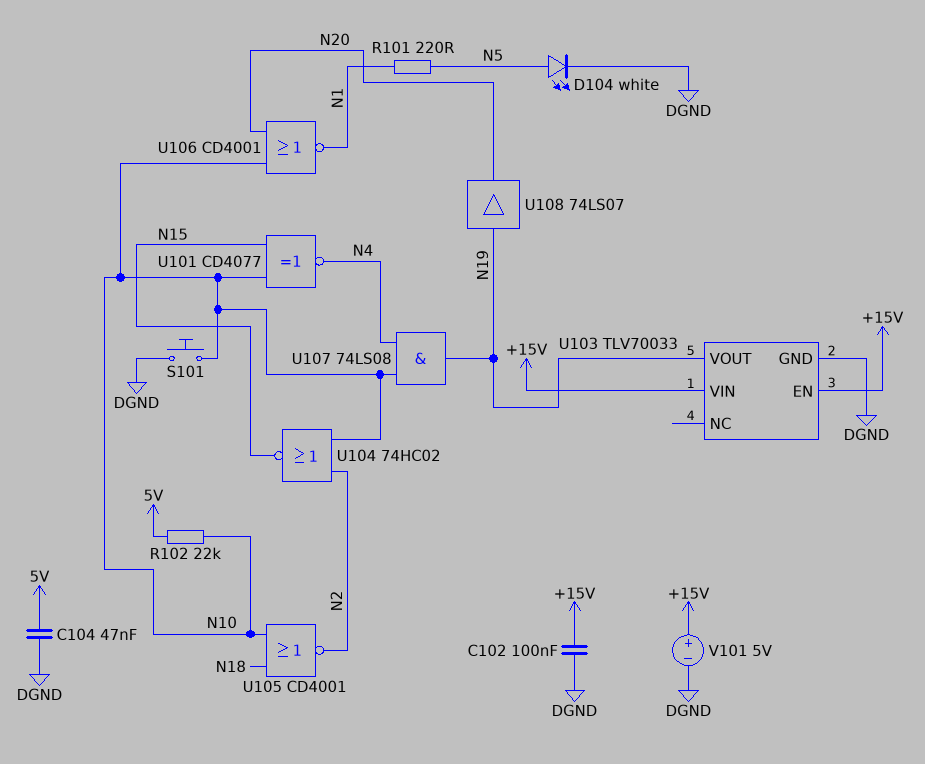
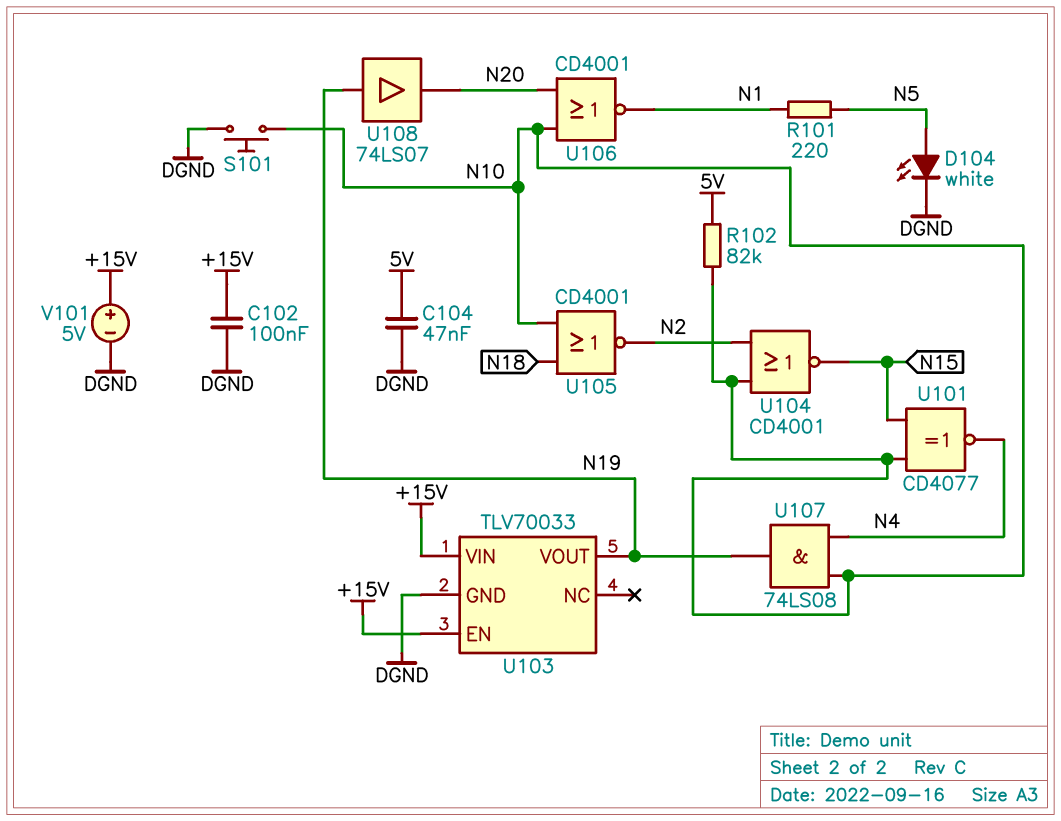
R102: 22k (5V, N10) -> 82k (5V, N10)
U104: NOR 74HC02 (in N2, in N10, out N15) -> NOR CD4001 (in N2, in N10, out N15)

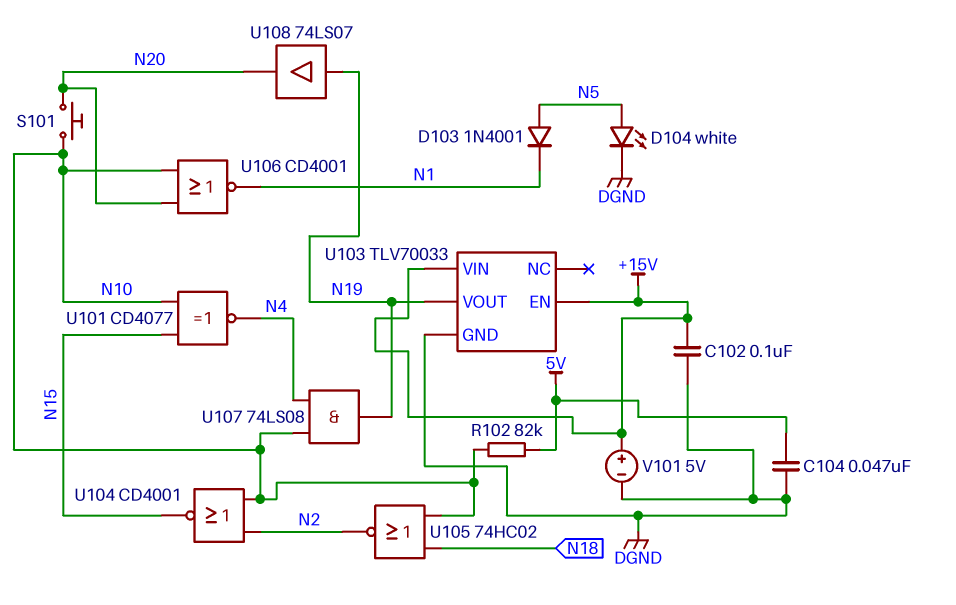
D103: none -> diode 1N4001 (A N5, K N1)
R101: 220 (N1, N5) -> none
S101: button (DGND, N10) -> button (N10, N20)
U105: NOR CD4001 (in N10, in N18, out N2) -> NOR 74HC02 (in N10, in N18, out N2)

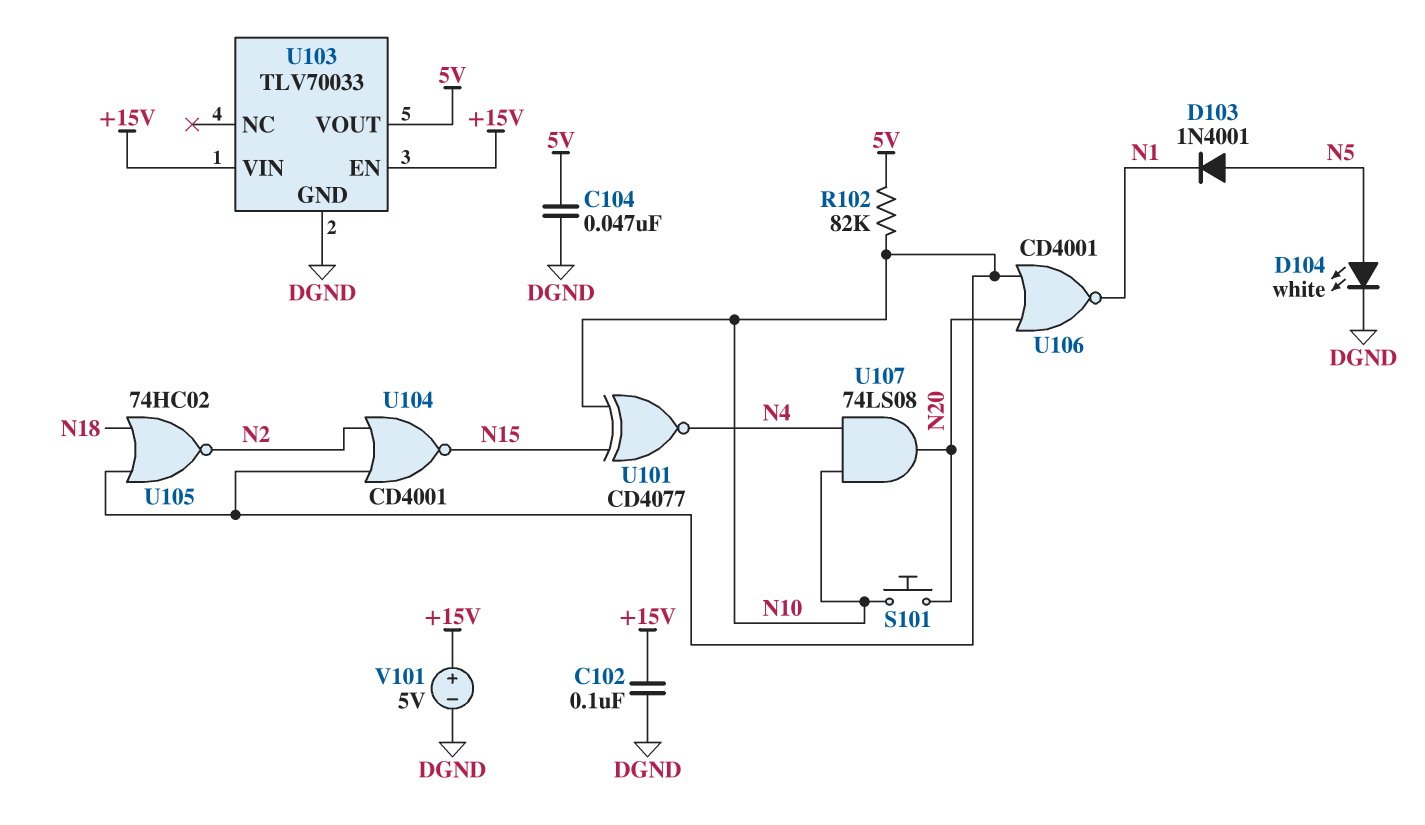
U103 pin VOUT: N19 -> 5V
U107: AND 74LS08 (in N4, in N10, out N19) -> AND 74LS08 (in N4, in N10, out N20)
U108: buffer 74LS07 (in N19, out N20) -> none

